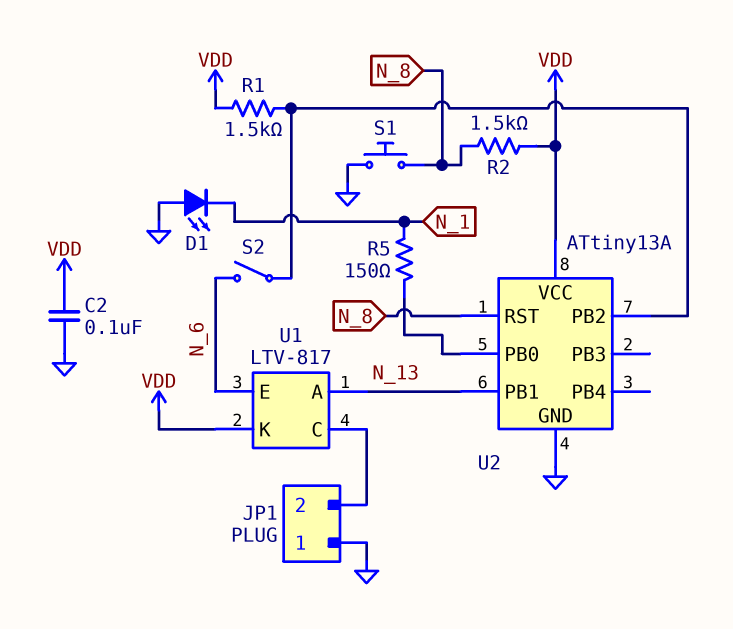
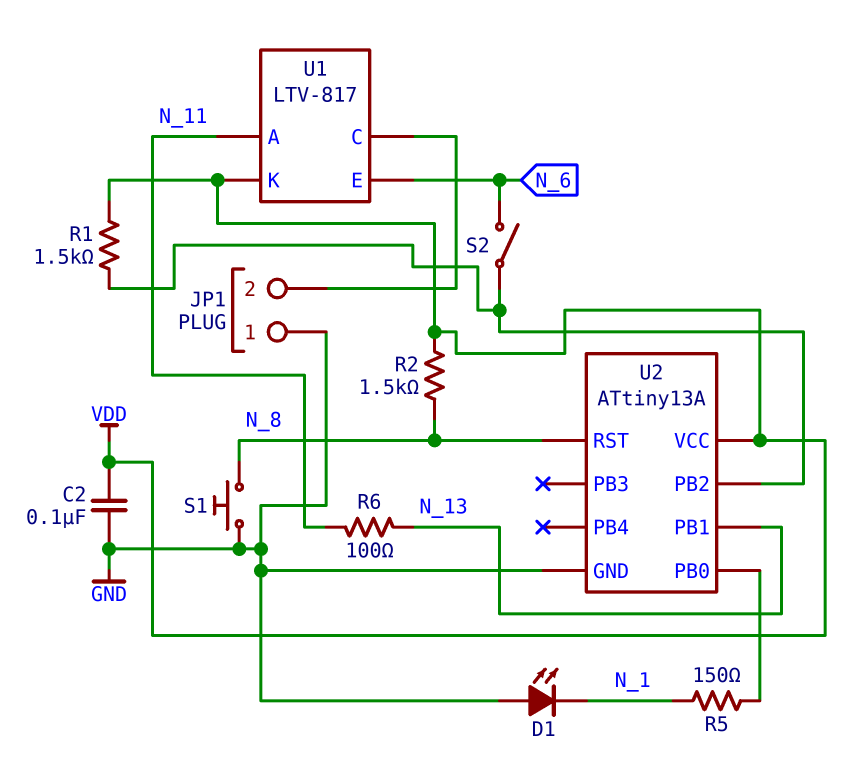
R6: none -> 100 (N_11, N_13)
U1 pin A: N_13 -> N_11

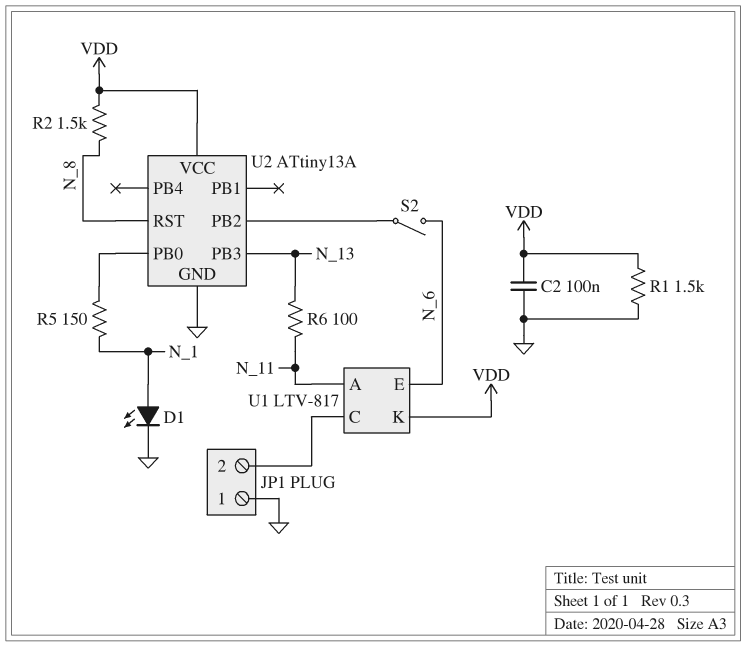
D1: LED (A GND, K N_1) -> LED (A N_1, K GND)
R1: 1.5k (U2/PB2, VDD) -> 1.5k (GND, VDD)
S1: button (GND, N_8) -> none
U2 pin PB1: N_13 -> none
U2 pin PB3: none -> N_13

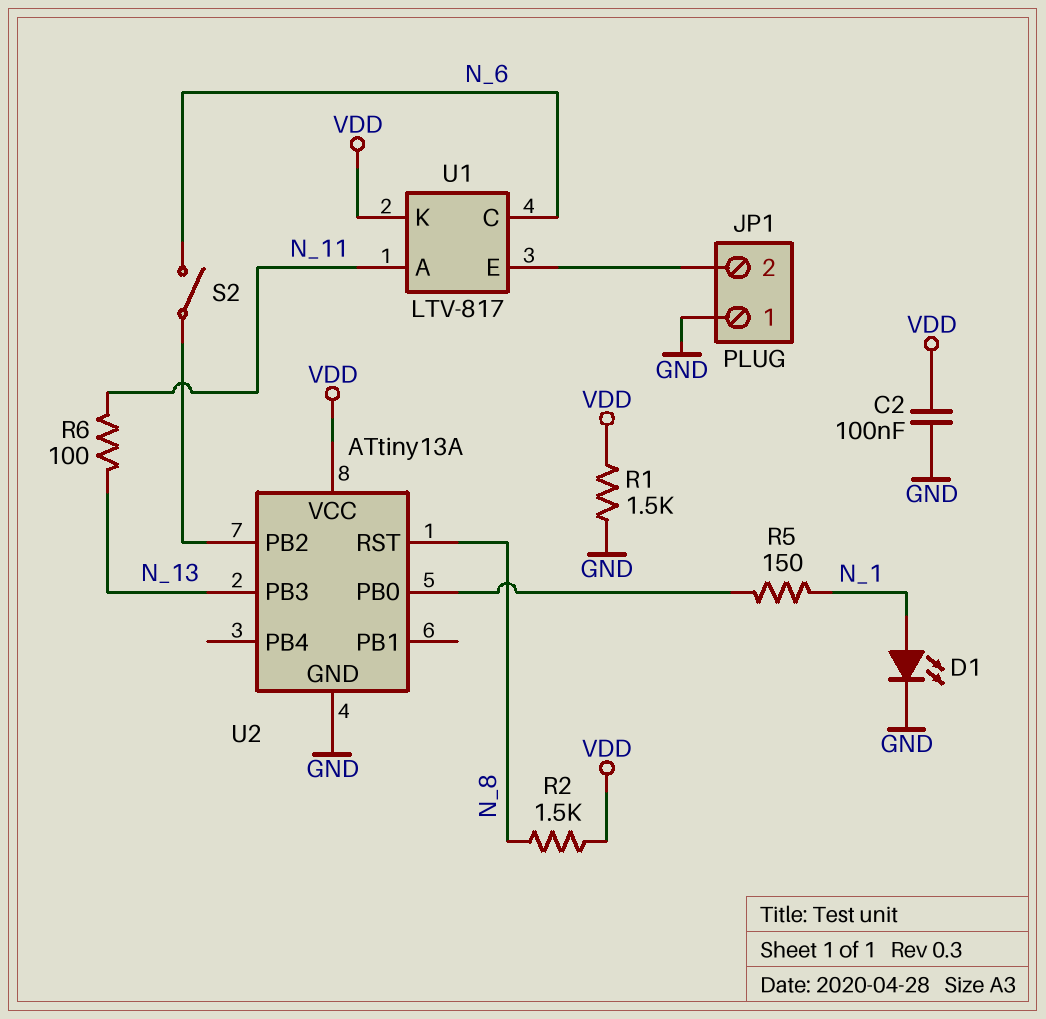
U1 pin C: JP1/2 -> N_6
U1 pin E: N_6 -> JP1/2

